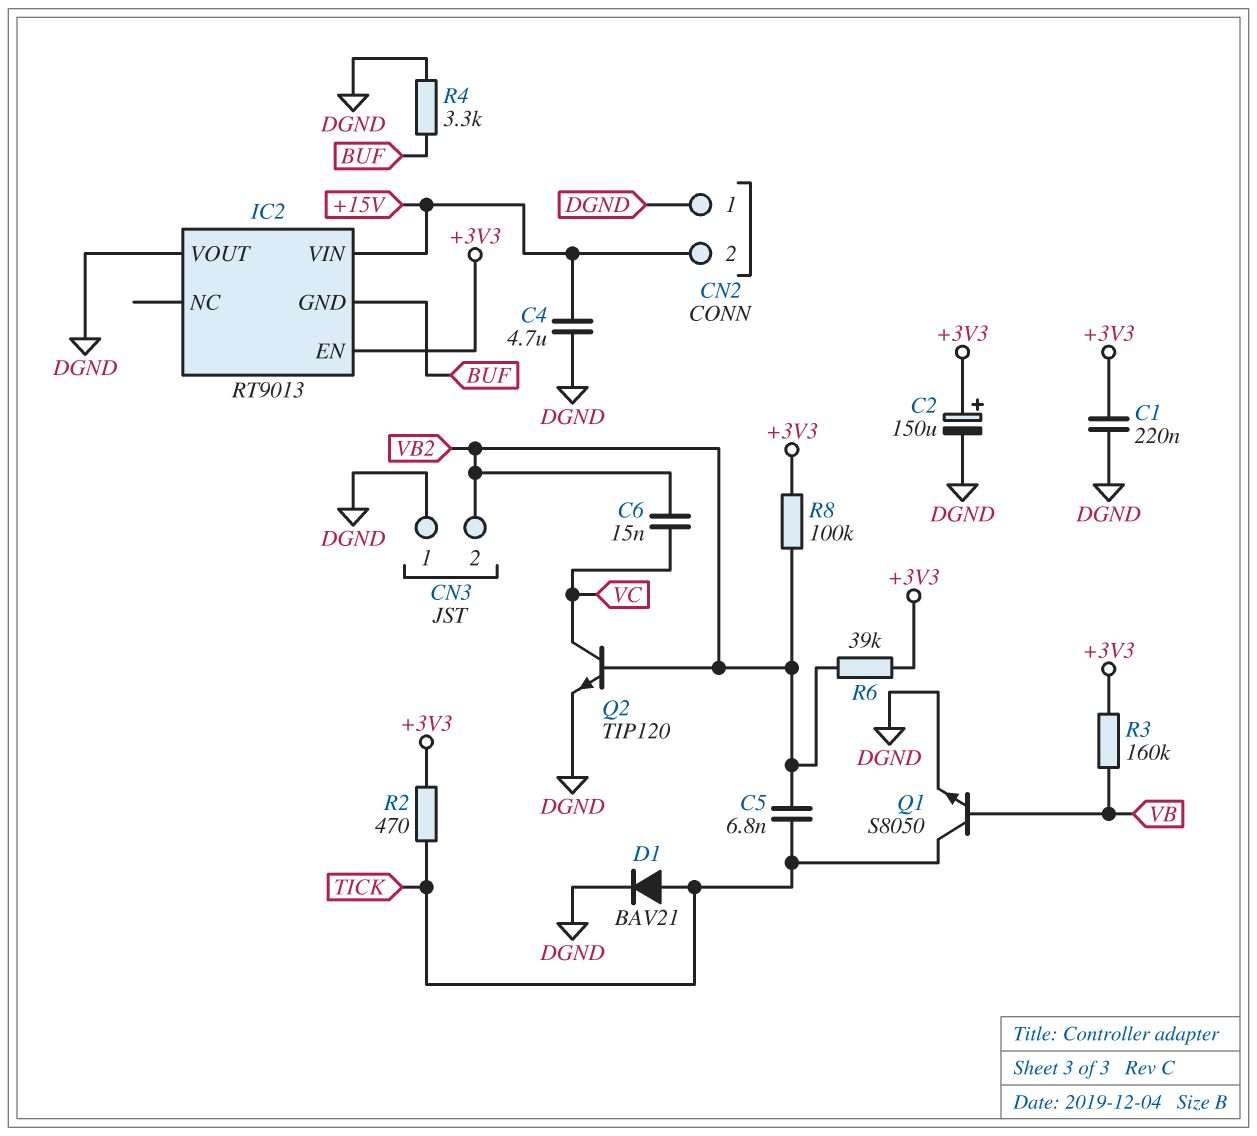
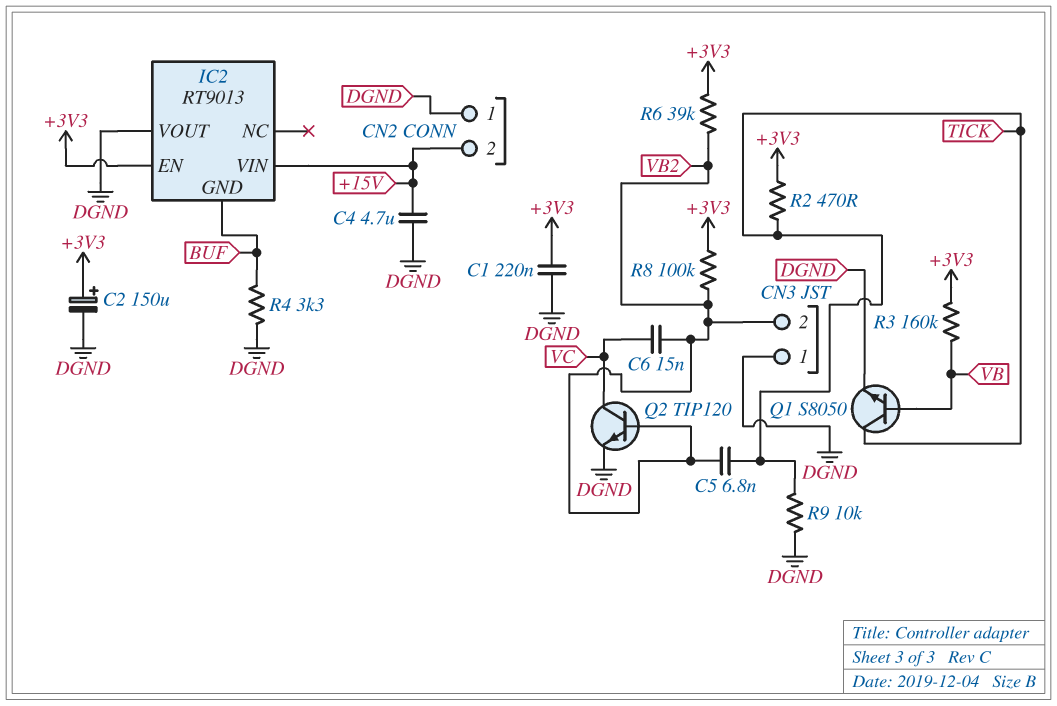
D1: diode BAV21 (A TICK, K DGND) -> none
R9: none -> 10k (DGND, TICK)

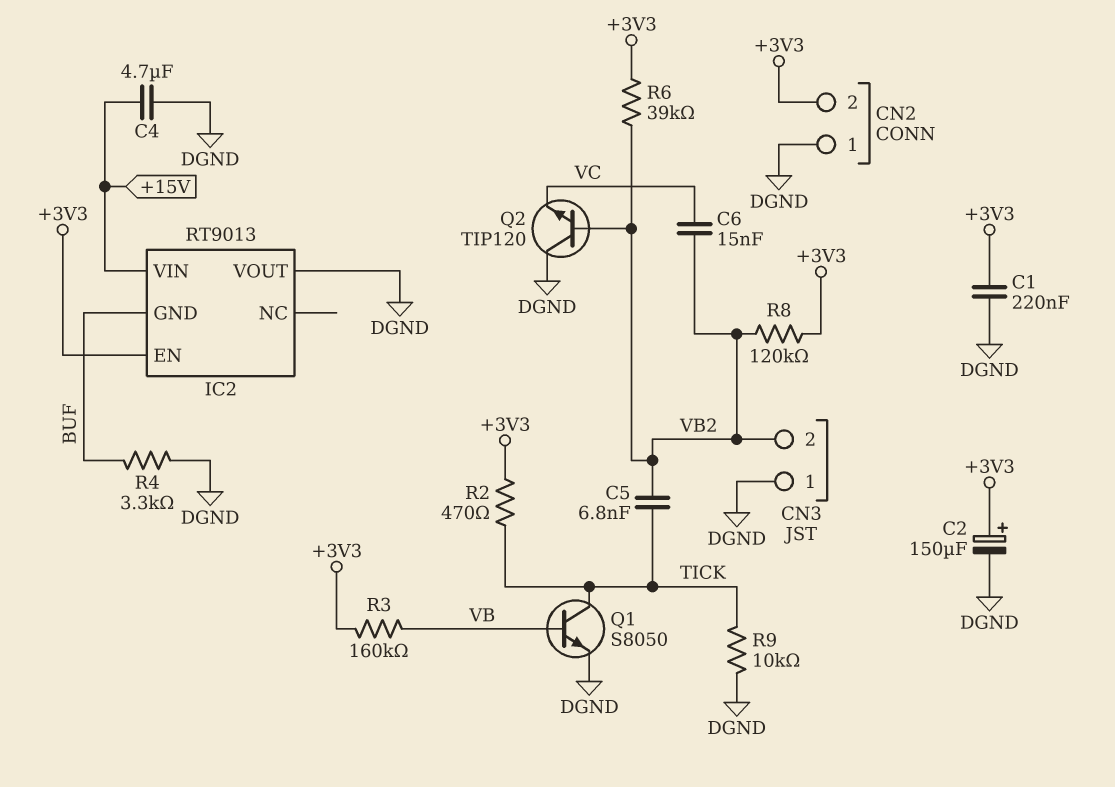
CN2 pin 2: +15V -> +3V3
Q2: NPN TIP120 (B VB2, C VC, E DGND) -> NPN TIP120 (B VB2, C DGND, E VC)
R8: 100k (+3V3, VB2) -> 120k (+3V3, VB2)

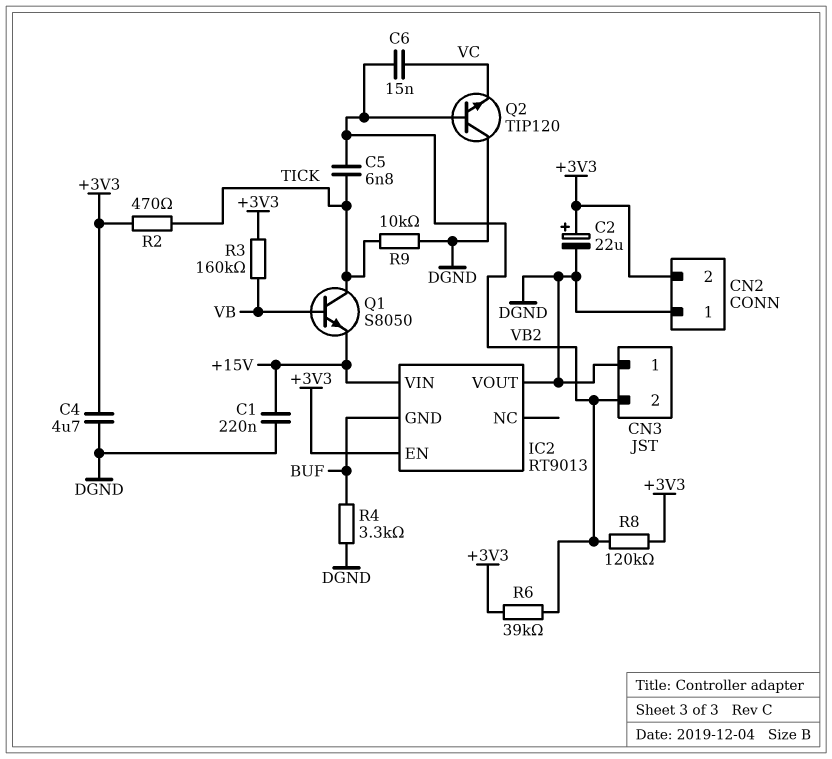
C1: 220nF (+3V3, DGND) -> 220nF (+15V, DGND)
C2: 150uF (plus +3V3, minus DGND) -> 22uF (plus +3V3, minus DGND)
C4: 4.7uF (+15V, DGND) -> 4.7uF (+3V3, DGND)
Q1: NPN S8050 (B VB, C TICK, E DGND) -> NPN S8050 (B VB, C TICK, E +15V)

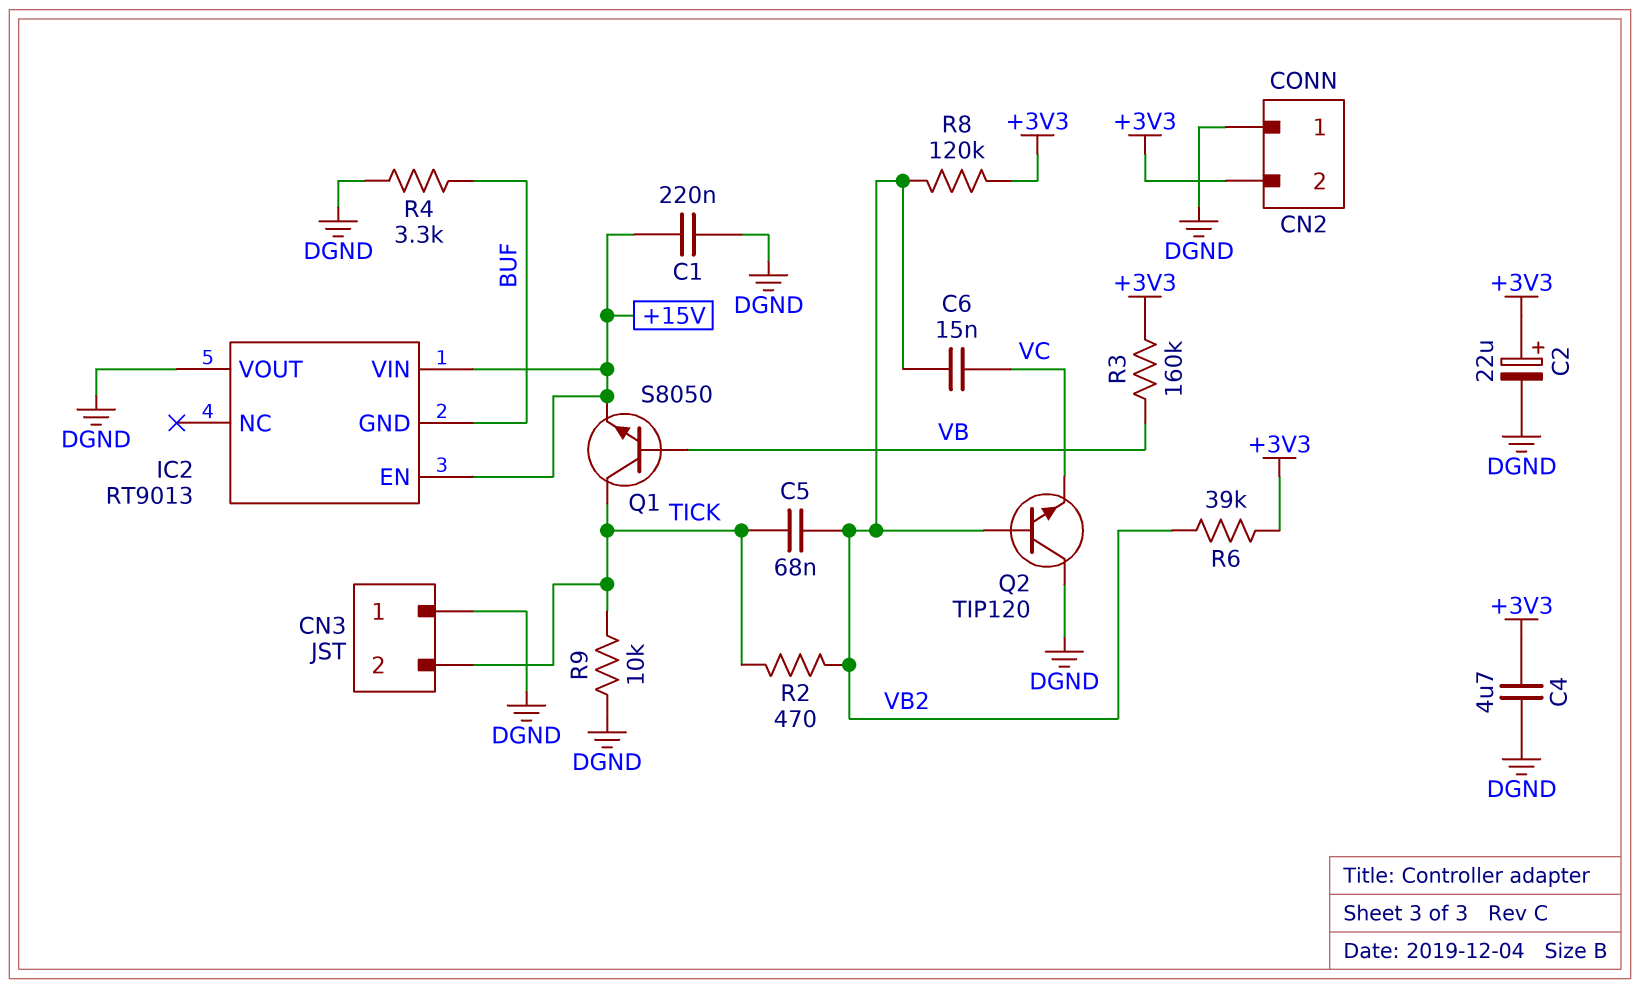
C5: 6.8nF (TICK, VB2) -> 68nF (TICK, VB2)
CN3 pin 2: VB2 -> TICK
IC2 pin EN: +3V3 -> +15V
R2: 470 (+3V3, TICK) -> 470 (TICK, VB2)

